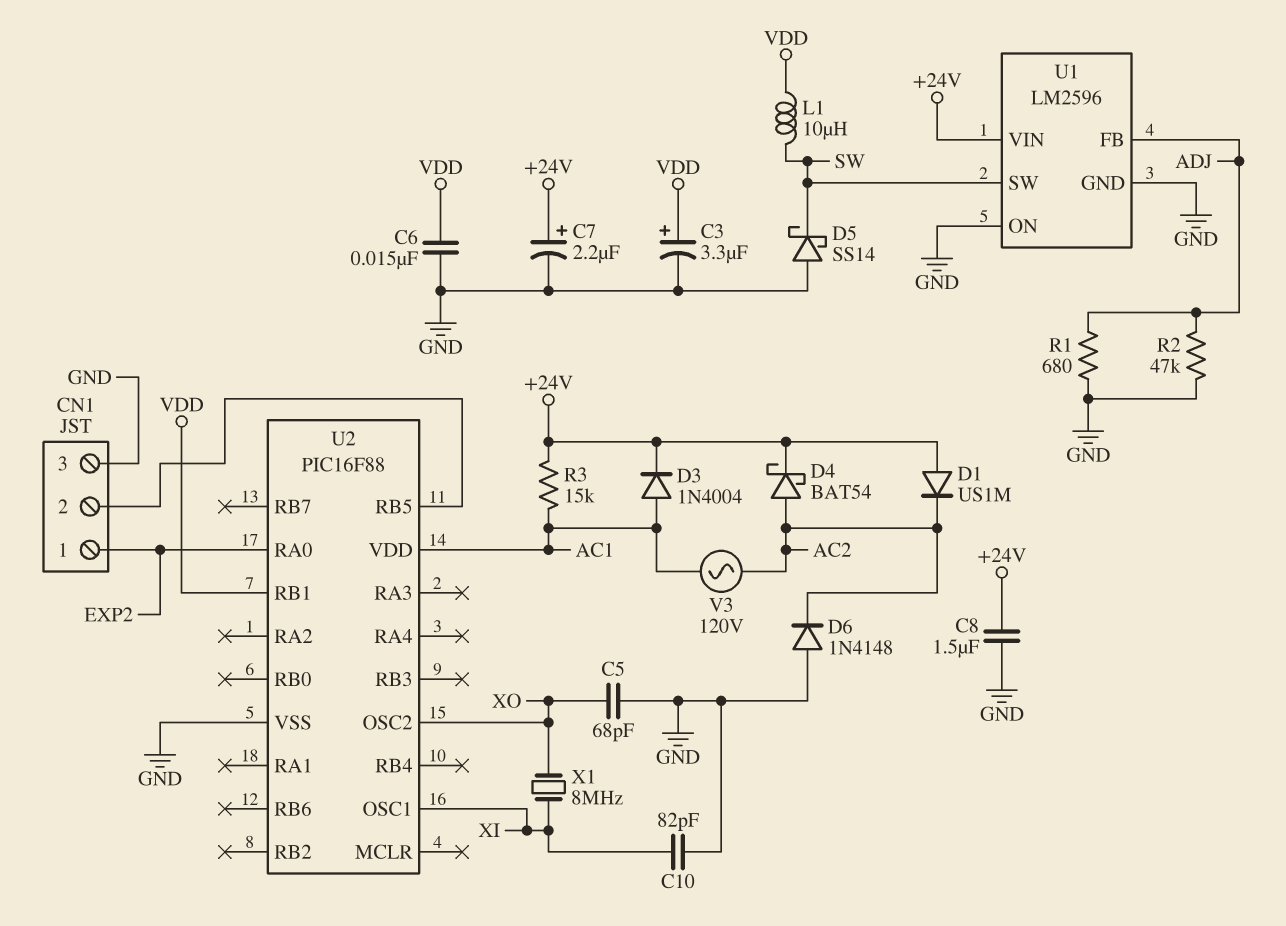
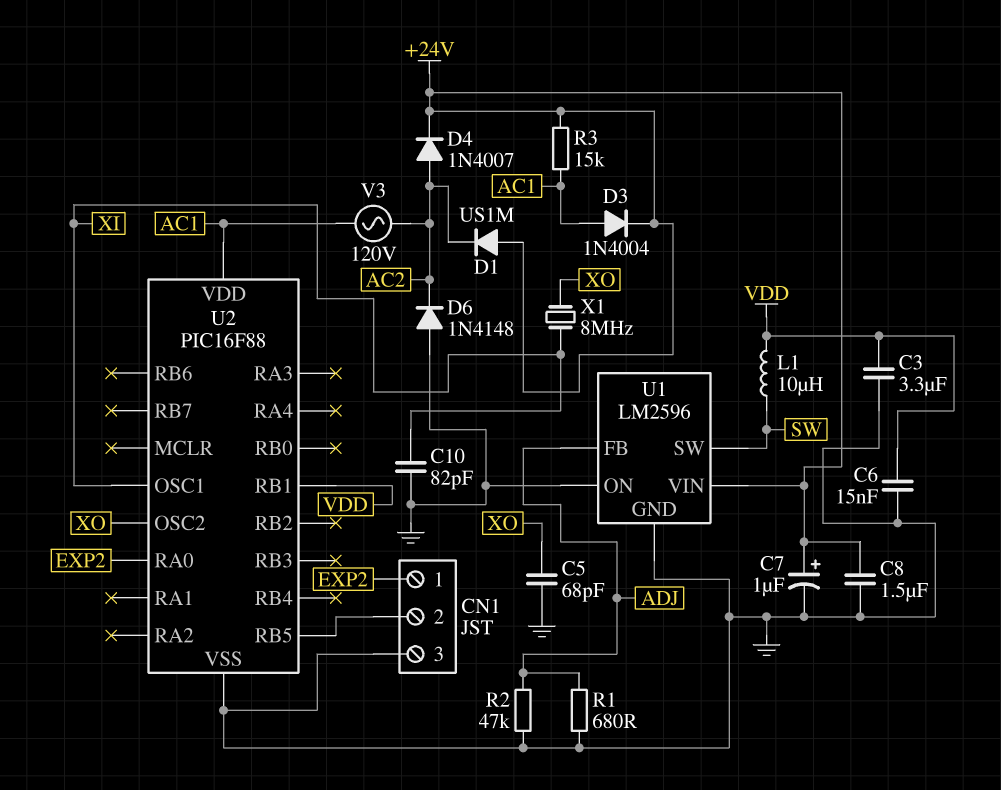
C3: 3.3uF (plus VDD, minus GND) -> 3.3uF (GND, VDD)
C7: 2.2uF (plus +24V, minus GND) -> 1uF (plus +24V, minus GND)
D4: schottky BAT54 (A AC2, K +24V) -> diode 1N4007 (A AC2, K +24V)
D5: schottky SS14 (A GND, K SW) -> none

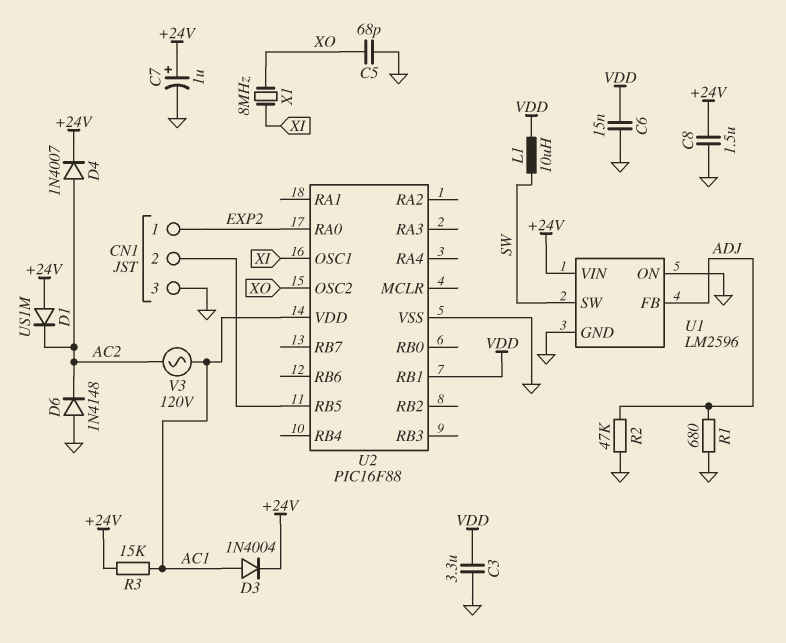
C10: 82pF (GND, XI) -> none

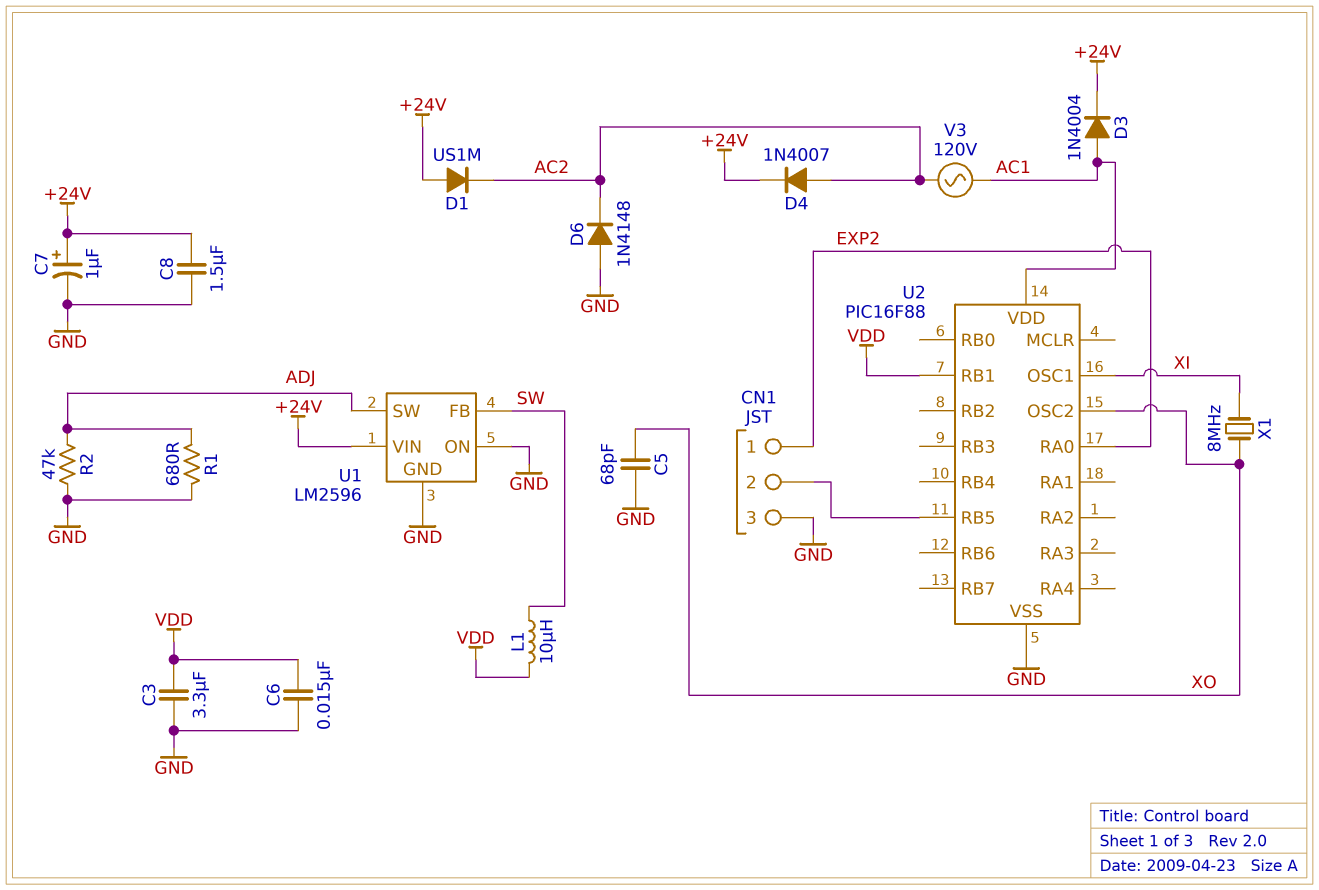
R3: 15k (+24V, AC1) -> none
U1 pin FB: ADJ -> SW
U1 pin SW: SW -> ADJ

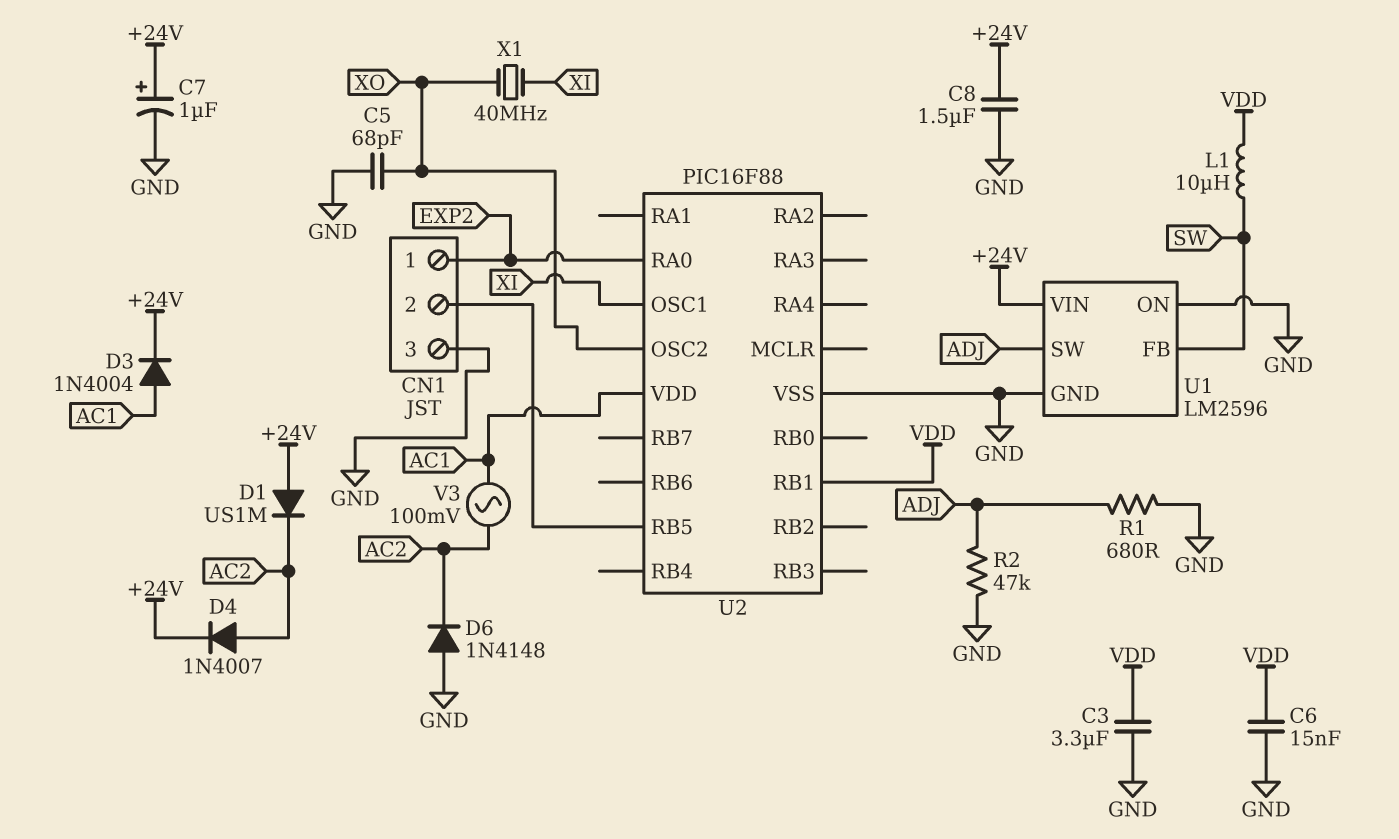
V3: AC 120V (AC1, AC2) -> AC 100mV (AC1, AC2)
X1: 8MHz (XI, XO) -> 40MHz (XI, XO)

